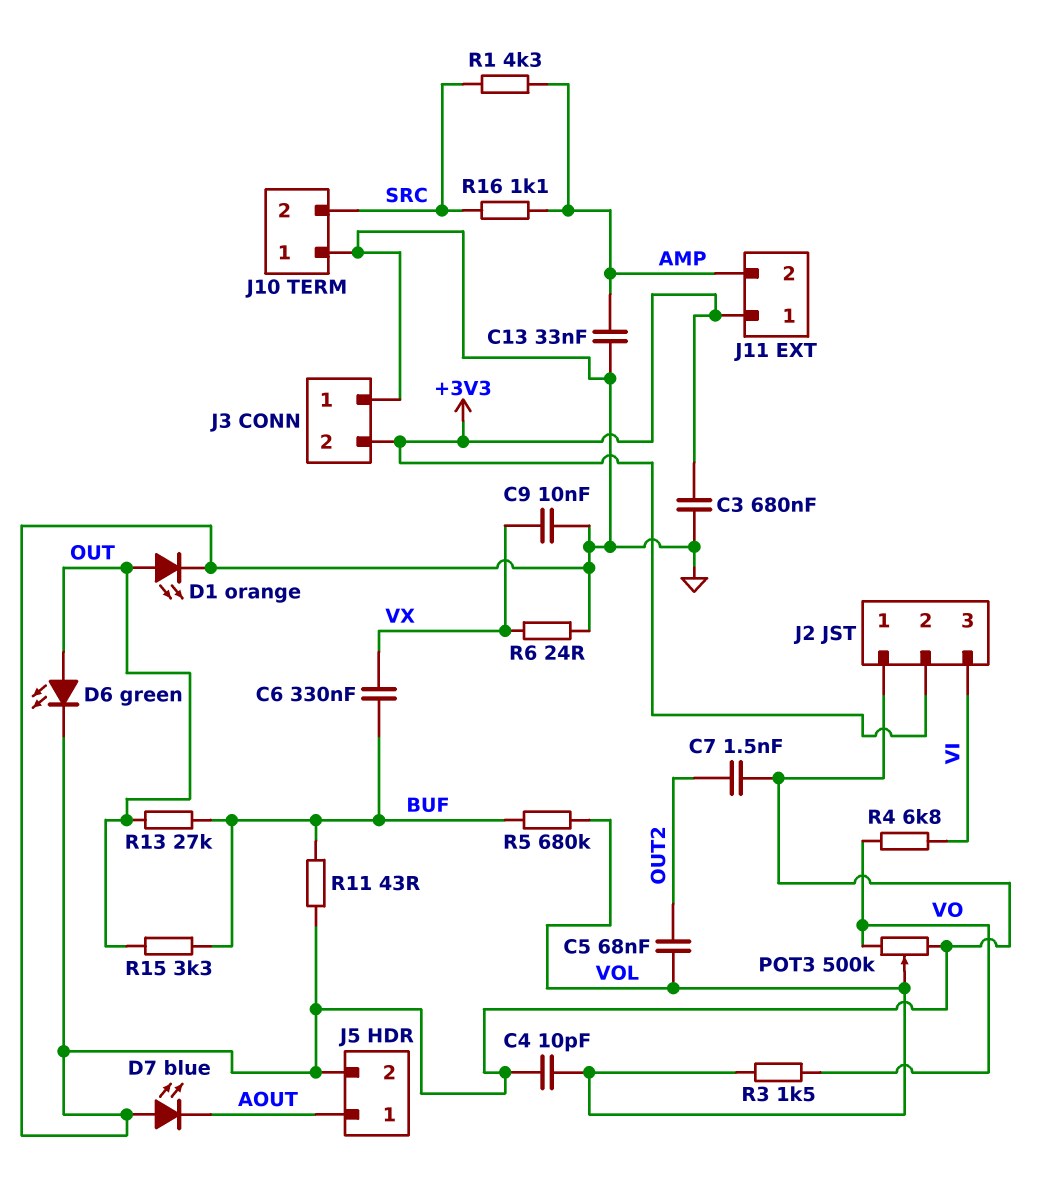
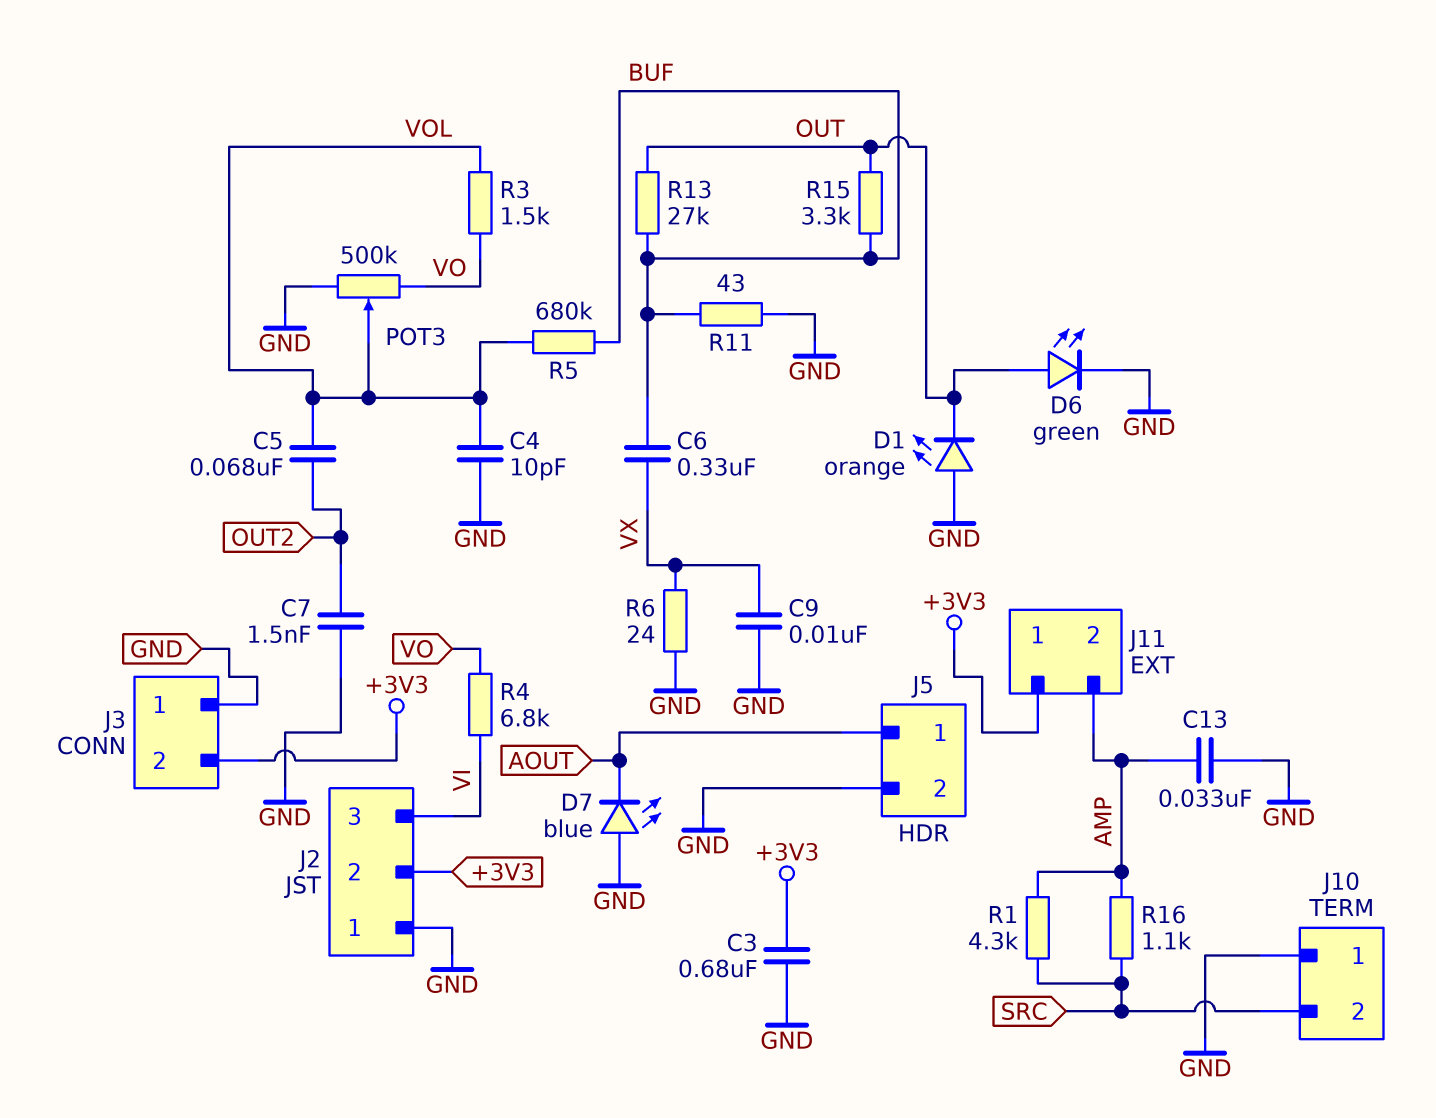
D1: LED orange (A OUT, K GND) -> LED orange (A GND, K OUT)

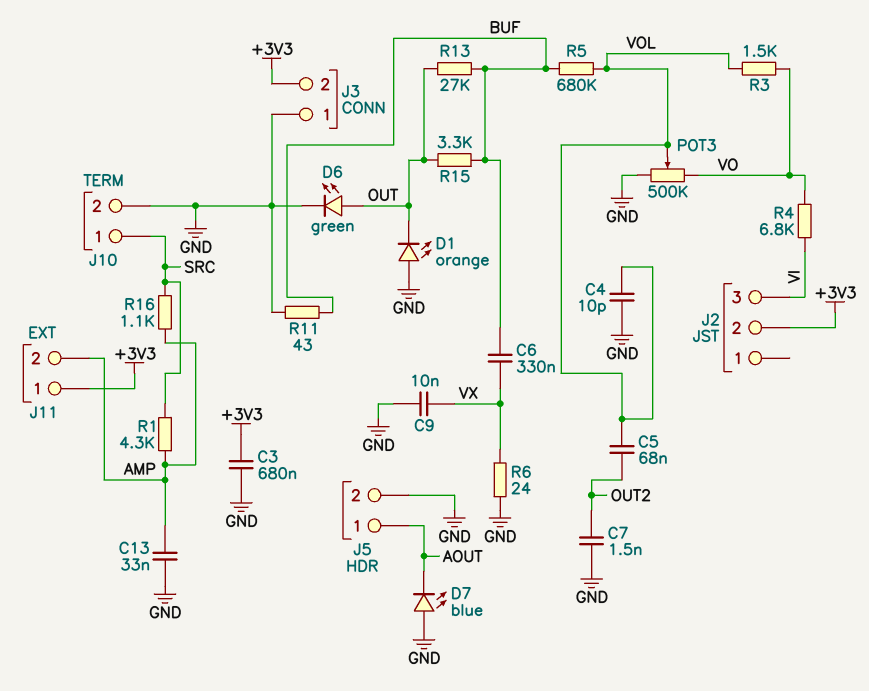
J2 pin 1: GND -> none
J10 pin 1: GND -> SRC
J10 pin 2: SRC -> GND

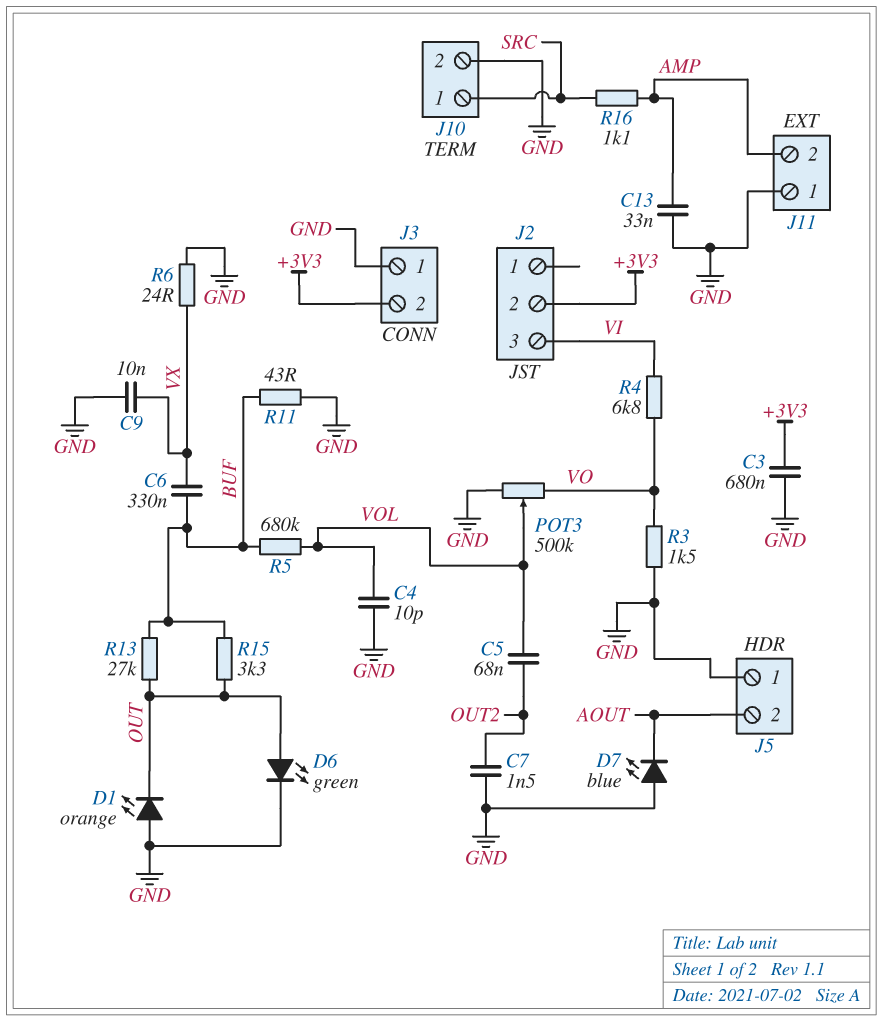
J5 pin 1: AOUT -> GND
J5 pin 2: GND -> AOUT
J11 pin 1: +3V3 -> GND
R1: 4.3k (AMP, SRC) -> none
R3: 1.5k (VO, VOL) -> 1.5k (GND, VO)

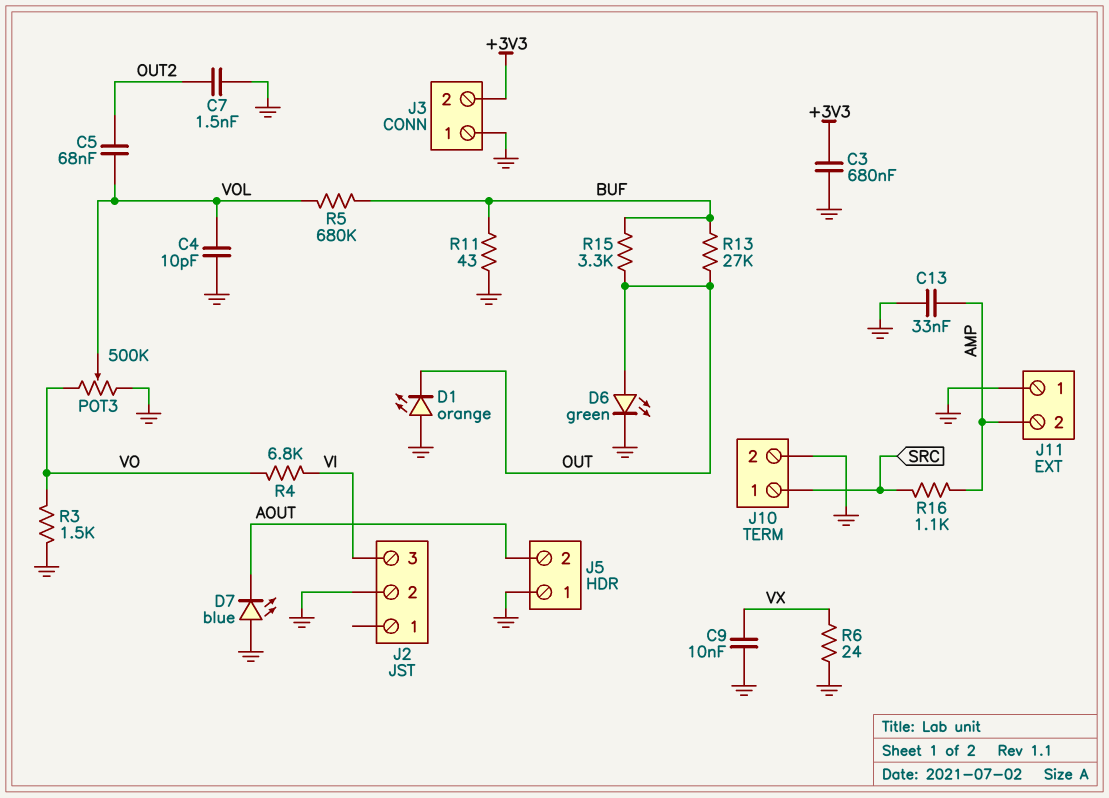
C6: 330nF (BUF, VX) -> none
J2 pin 2: +3V3 -> GND

